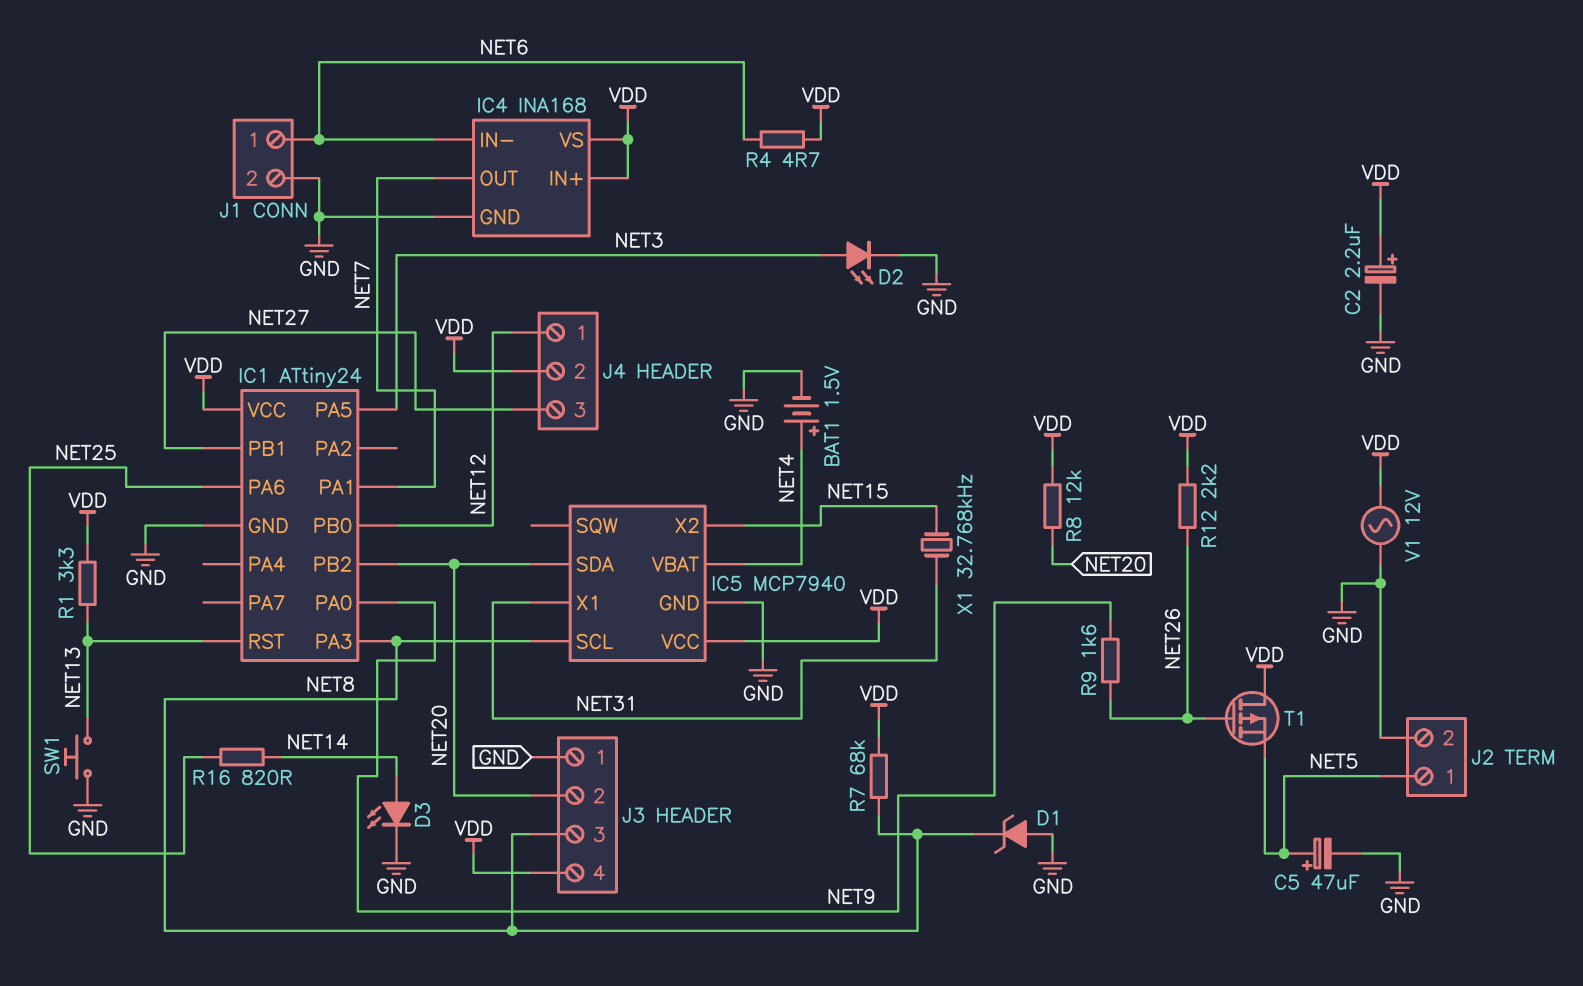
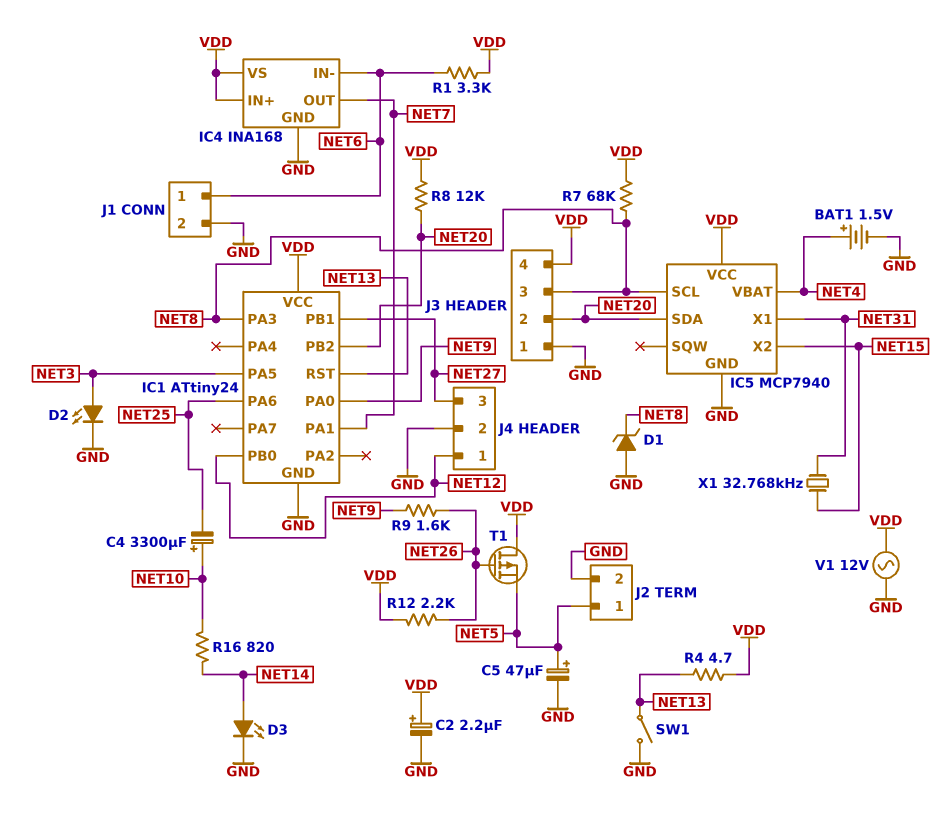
C4: none -> 3300uF (plus NET10, minus NET25)
J4 pin 2: VDD -> GND
R1: 3.3k (NET13, VDD) -> 3.3k (NET6, VDD)
R4: 4.7 (NET6, VDD) -> 4.7 (NET13, VDD)
R16: 820 (NET14, NET25) -> 820 (NET10, NET14)
SW1: button (GND, NET13) -> switch (GND, NET13)

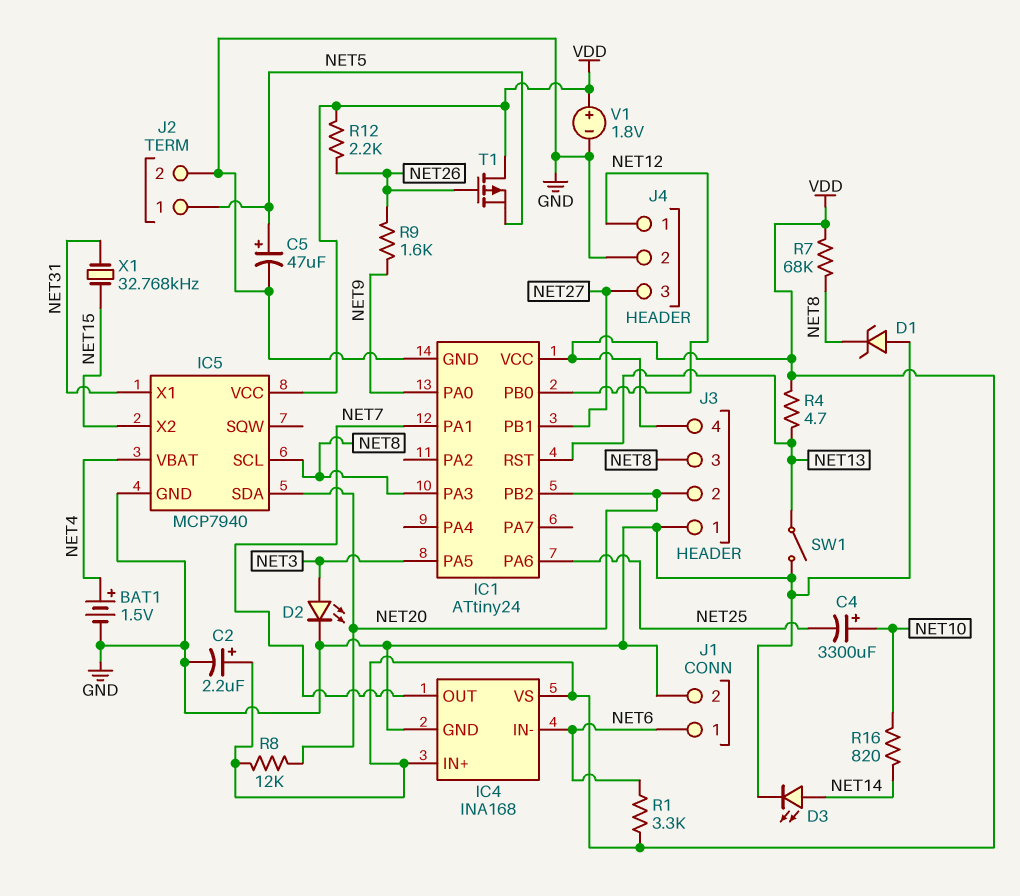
V1: AC 12V (GND, VDD) -> 1.8V (plus VDD, minus GND)

